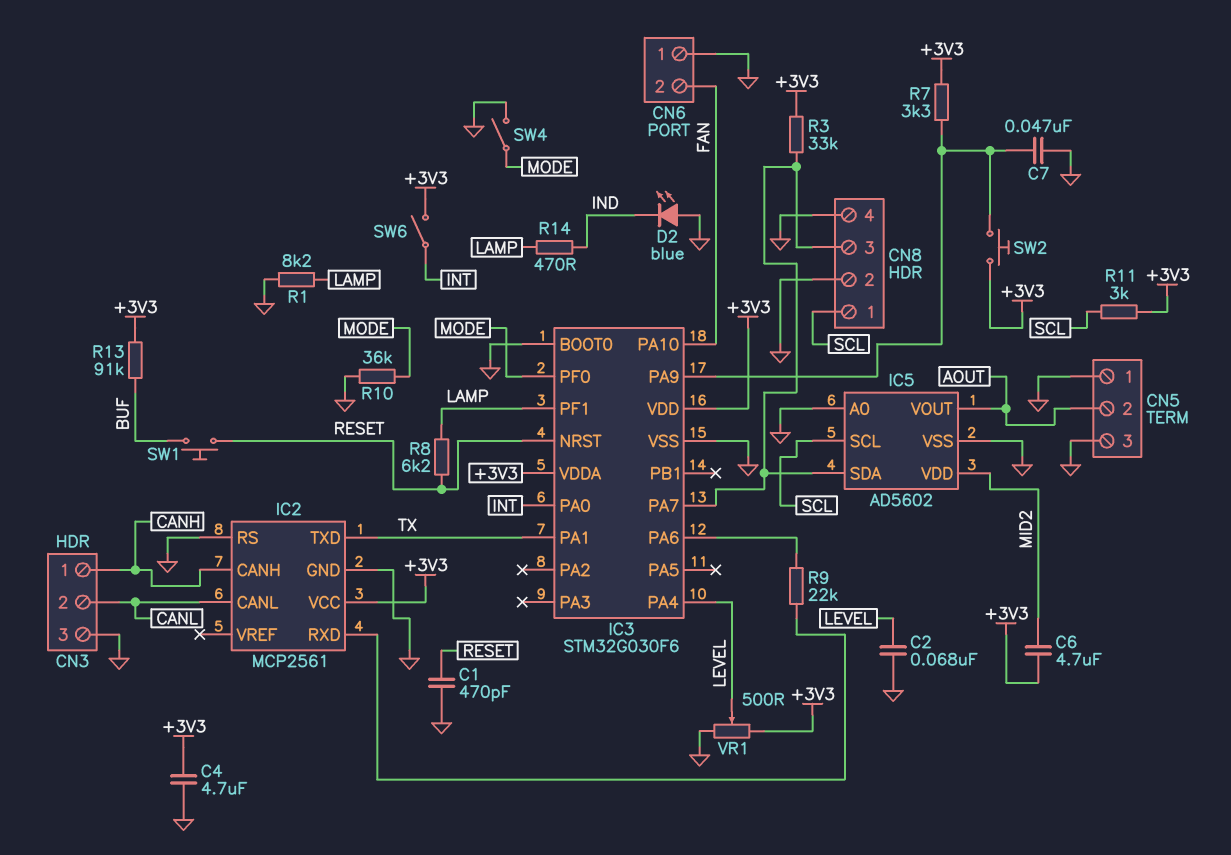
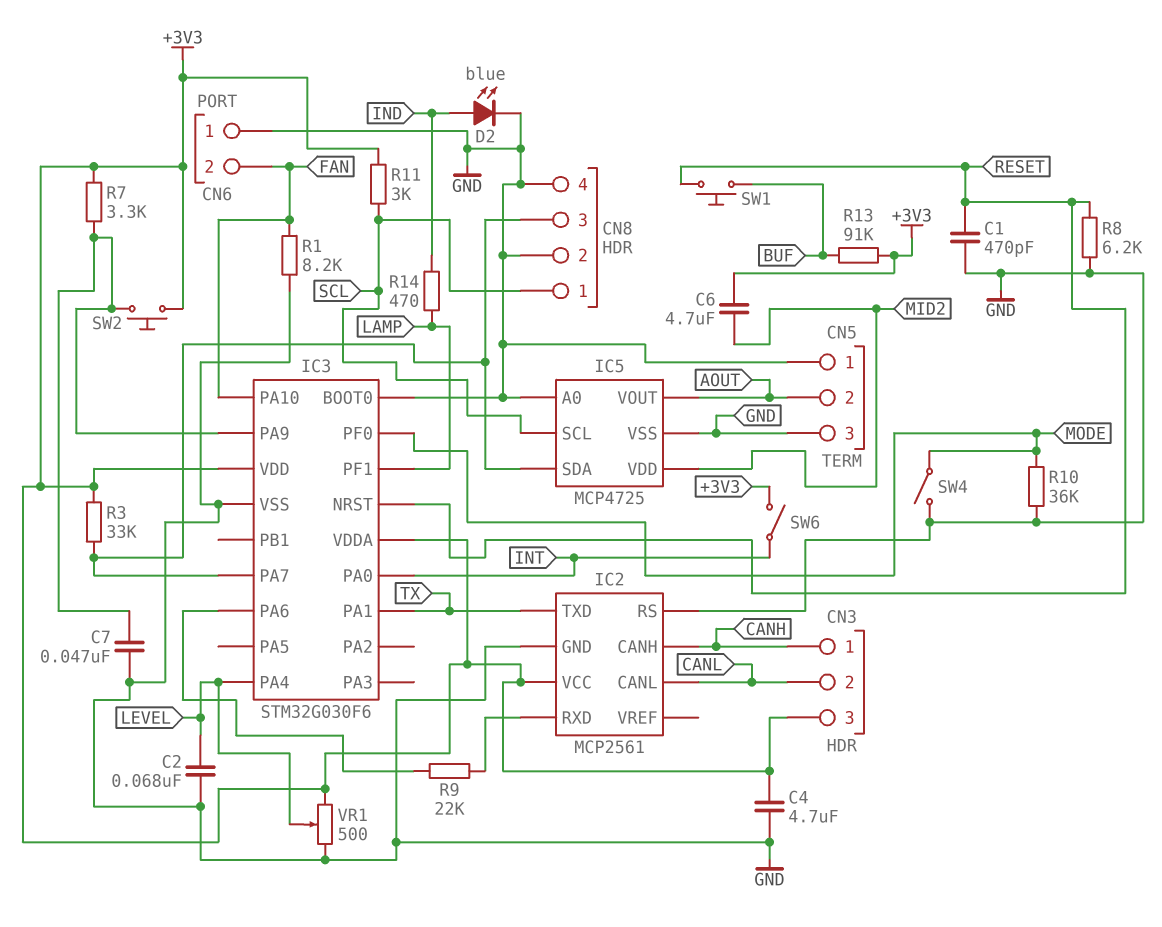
CN3 pin 3: GND -> +3V3
D2: LED blue (A GND, K IND) -> LED blue (A IND, K GND)
IC5: AD5602 -> MCP4725
R1: 8.2k (GND, LAMP) -> 8.2k (FAN, GND)
R8: 6.2k (LAMP, RESET) -> 6.2k (GND, RESET)

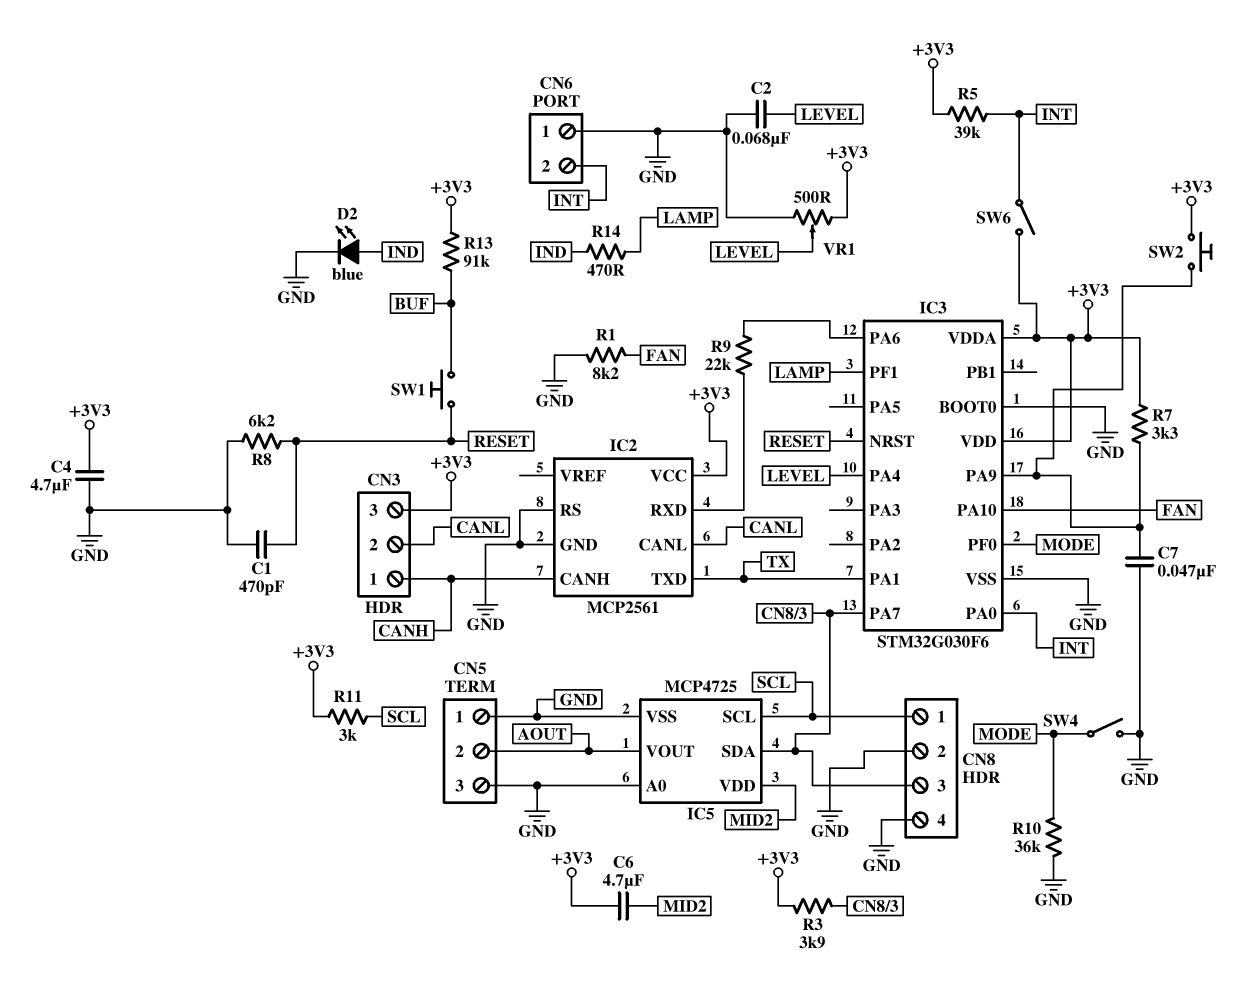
CN6 pin 2: FAN -> INT
R3: 33k (+3V3, CN8/3) -> 3.9k (+3V3, CN8/3)
R5: none -> 39k (+3V3, INT)

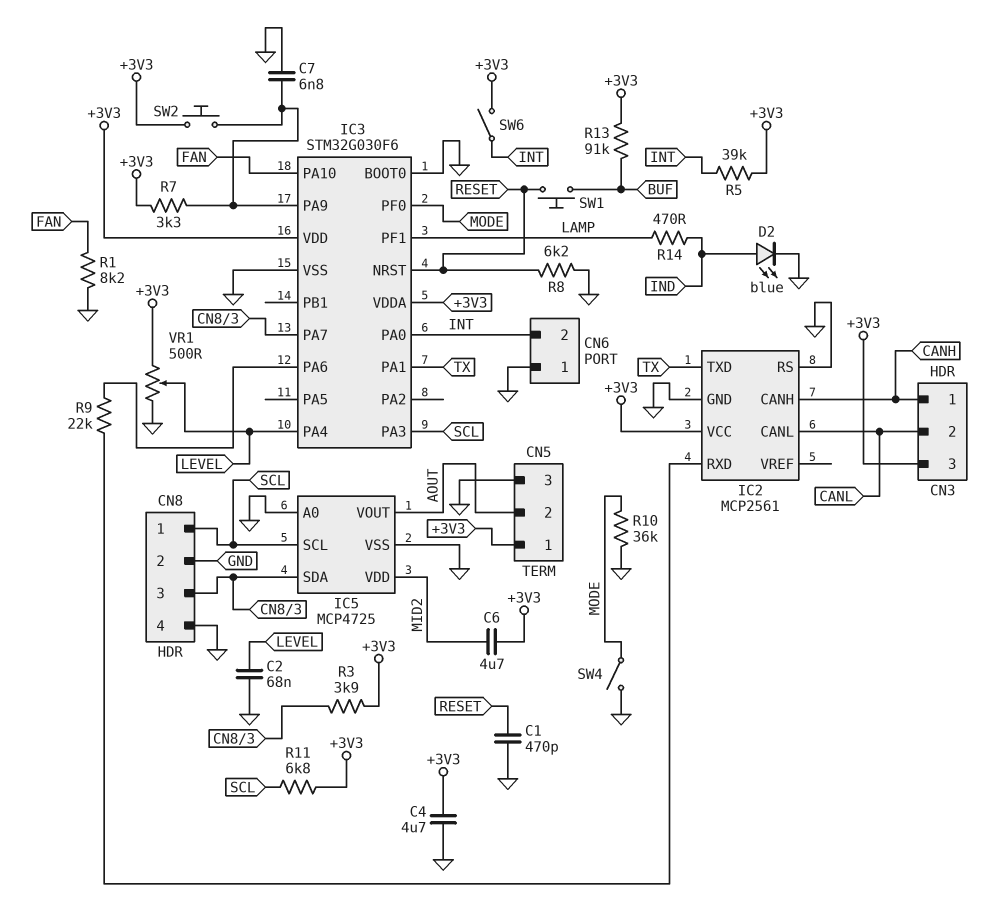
C7: 47nF (GND, IC3/PA9) -> 6.8nF (GND, IC3/PA9)
CN5 pin 1: GND -> +3V3
IC3 pin PA3: none -> SCL
R11: 3k (+3V3, SCL) -> 6.8k (+3V3, SCL)

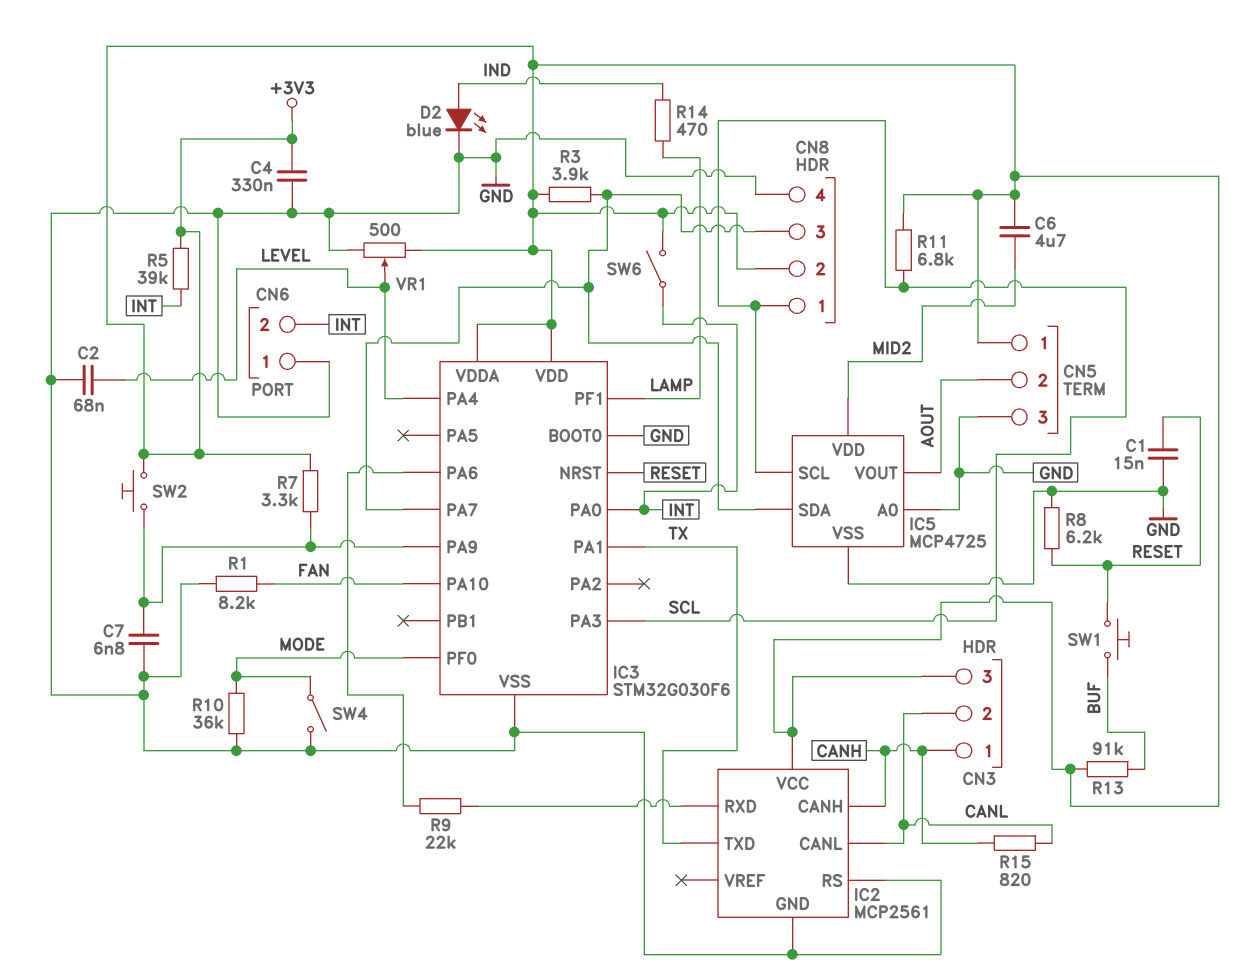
C1: 470pF (GND, RESET) -> 15nF (GND, RESET)
C4: 4.7uF (+3V3, GND) -> 330nF (+3V3, GND)
CN8 pin 2: GND -> +3V3
R15: none -> 820 (CANH, CANL)

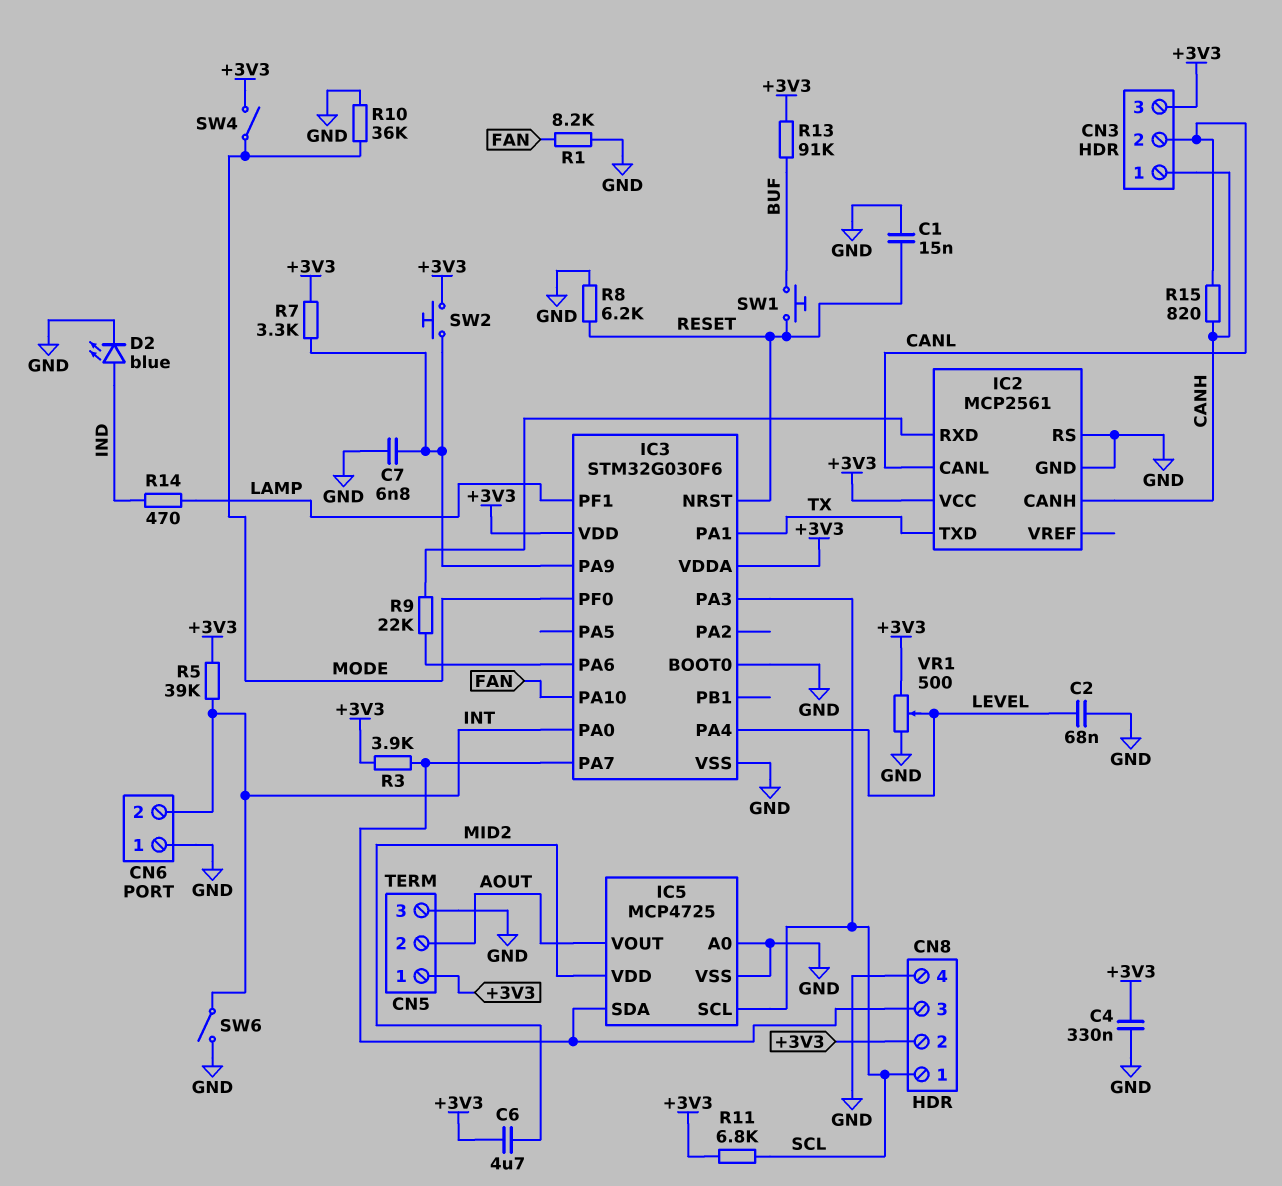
SW4: switch (GND, MODE) -> switch (+3V3, MODE)
SW6: switch (+3V3, INT) -> switch (GND, INT)

